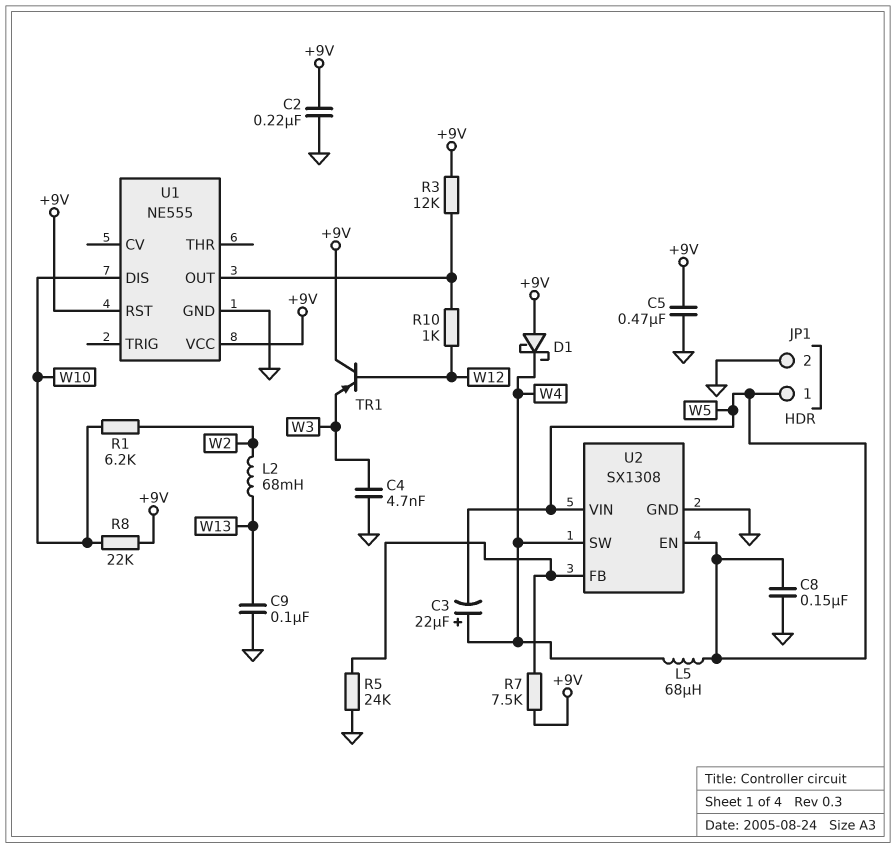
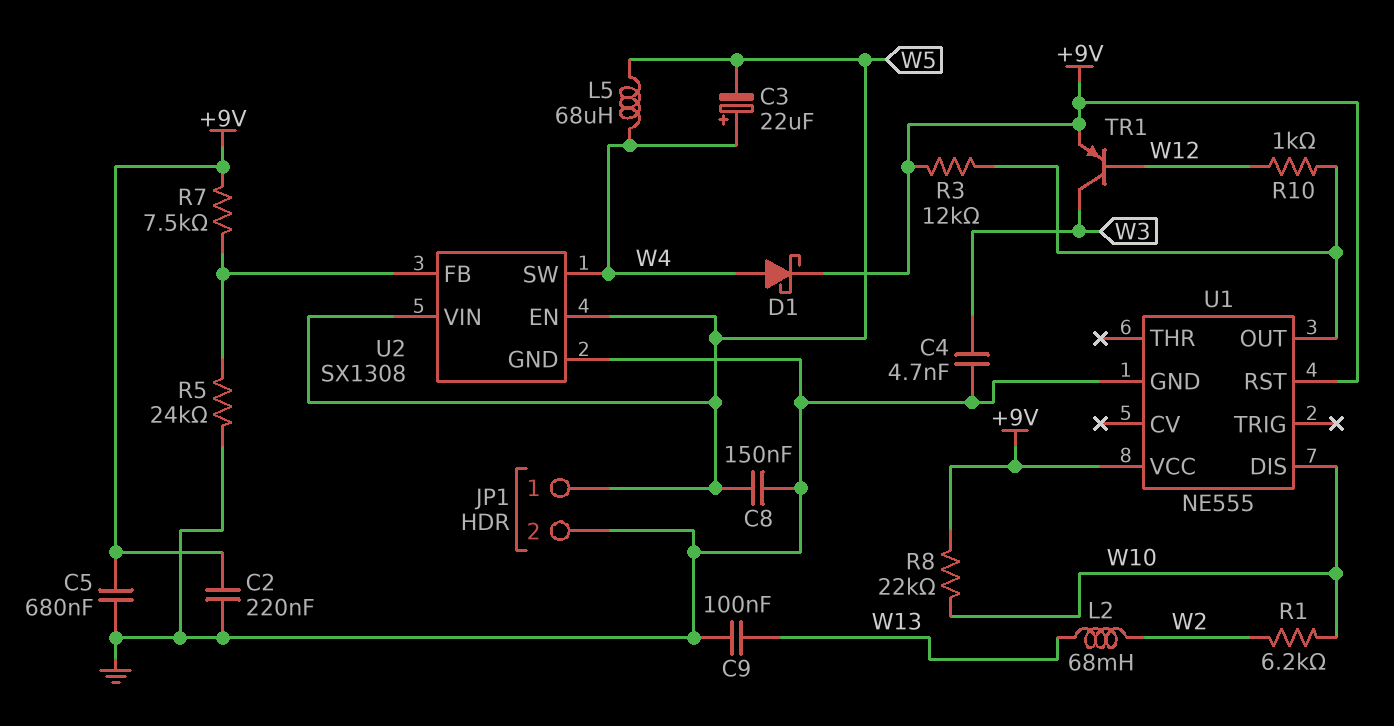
C5: 470nF (+9V, GND) -> 680nF (+9V, GND)
D1: schottky (A +9V, K W4) -> schottky (A W4, K +9V)
TR1: PNP (B W12, C +9V, E W3) -> PNP (B W12, C W3, E +9V)

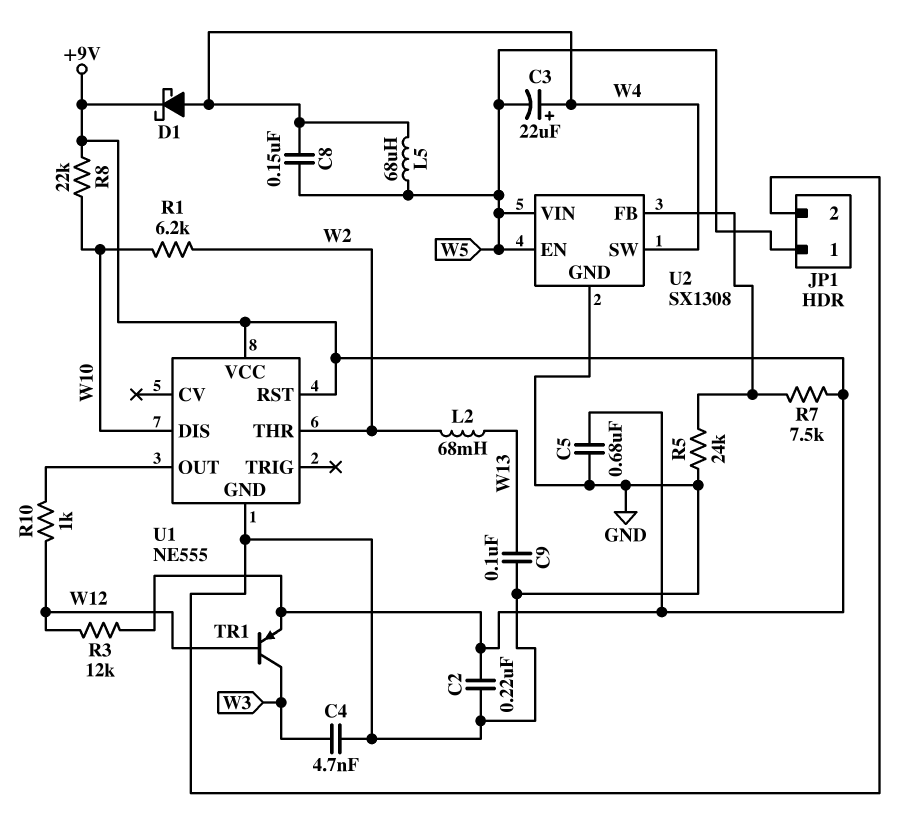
C8: 150nF (GND, W5) -> 150nF (W4, W5)
R3: 12k (+9V, U1/OUT) -> 12k (+9V, W12)
U1 pin THR: none -> W2

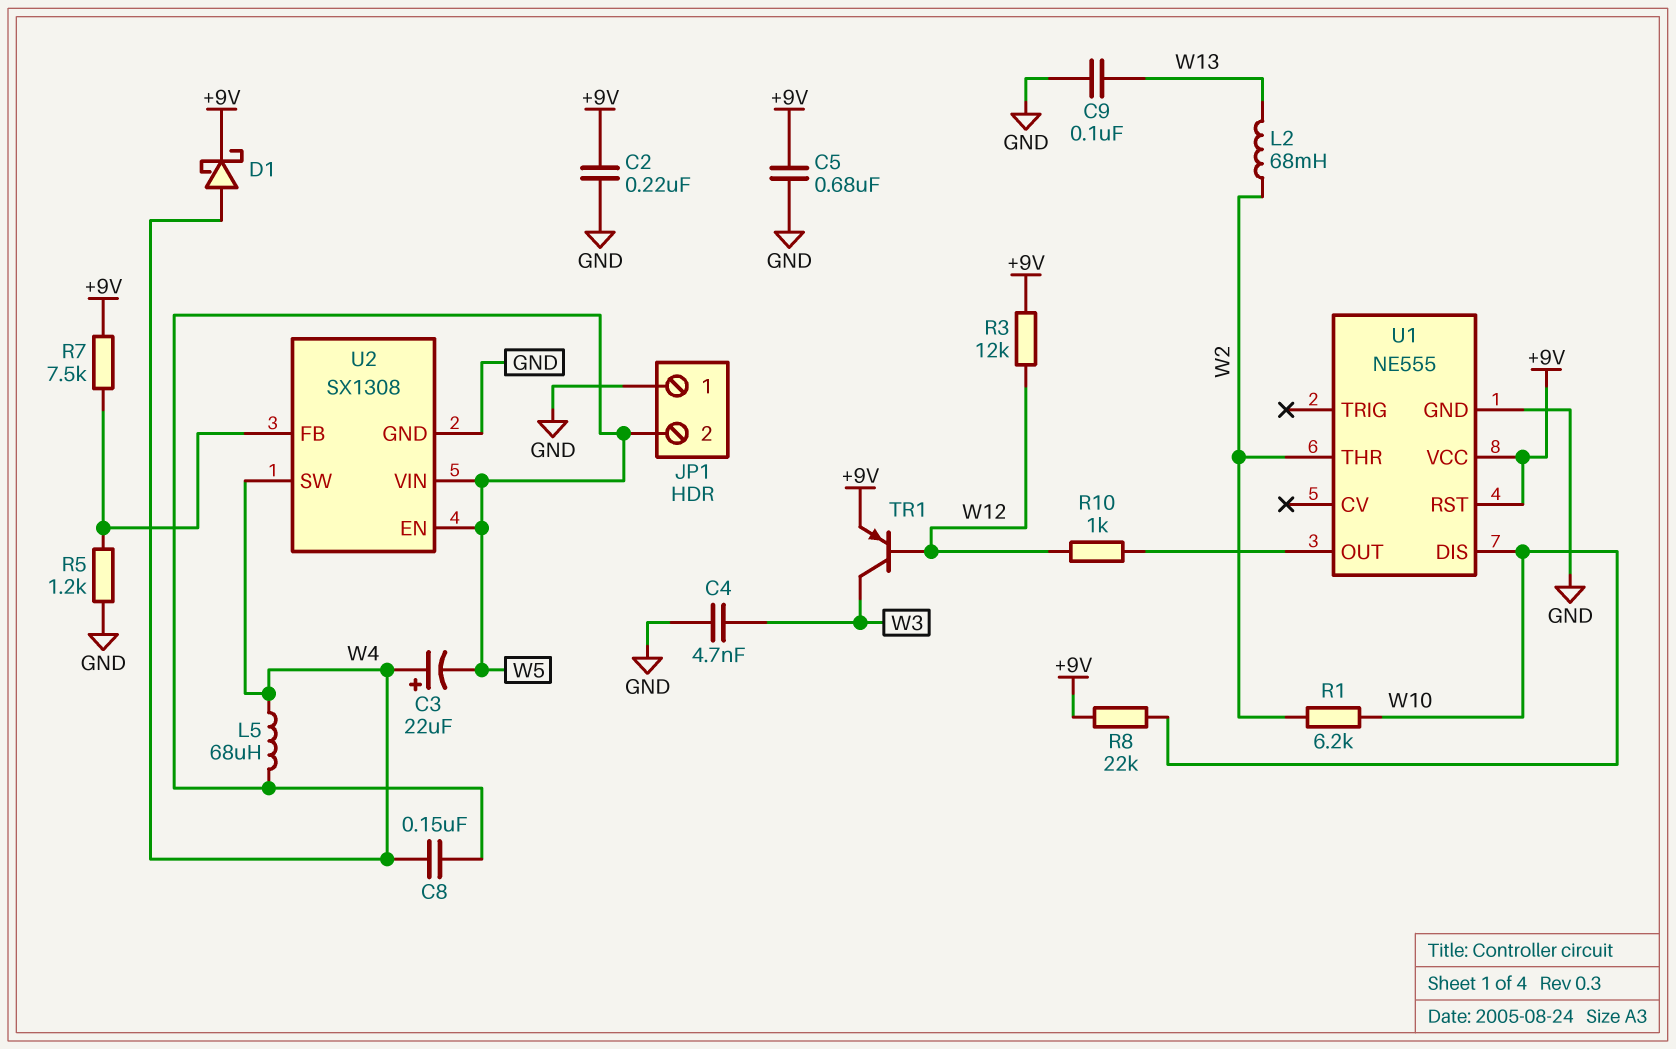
JP1 pin 1: W5 -> GND
JP1 pin 2: GND -> W5
R5: 24k (GND, U2/FB) -> 1.2k (GND, U2/FB)

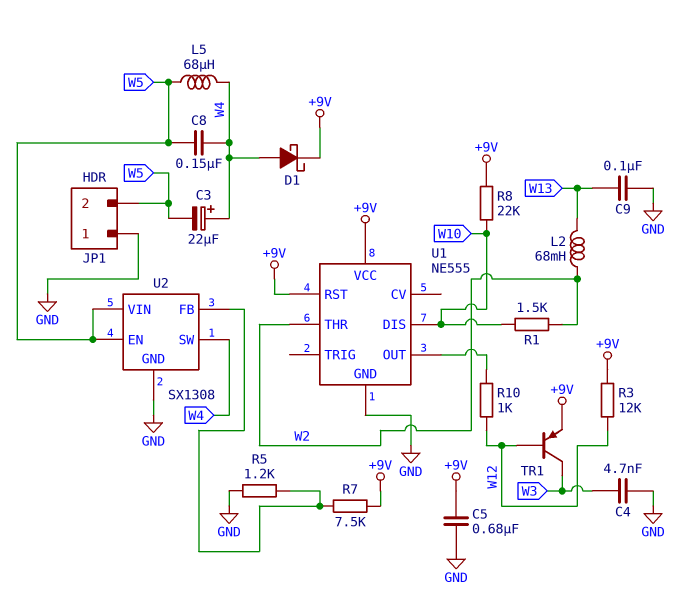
C2: 220nF (+9V, GND) -> none
R1: 6.2k (W2, W10) -> 1.5k (W2, W10)

